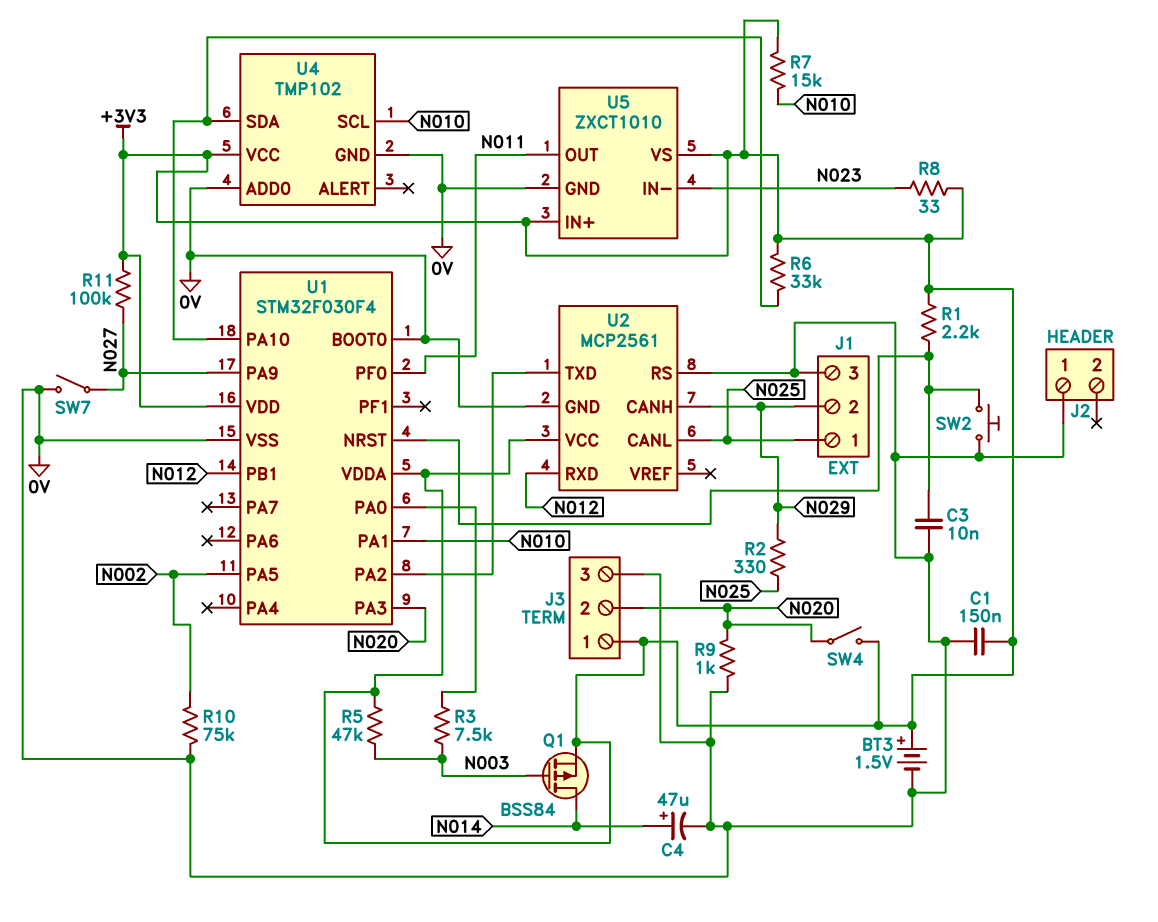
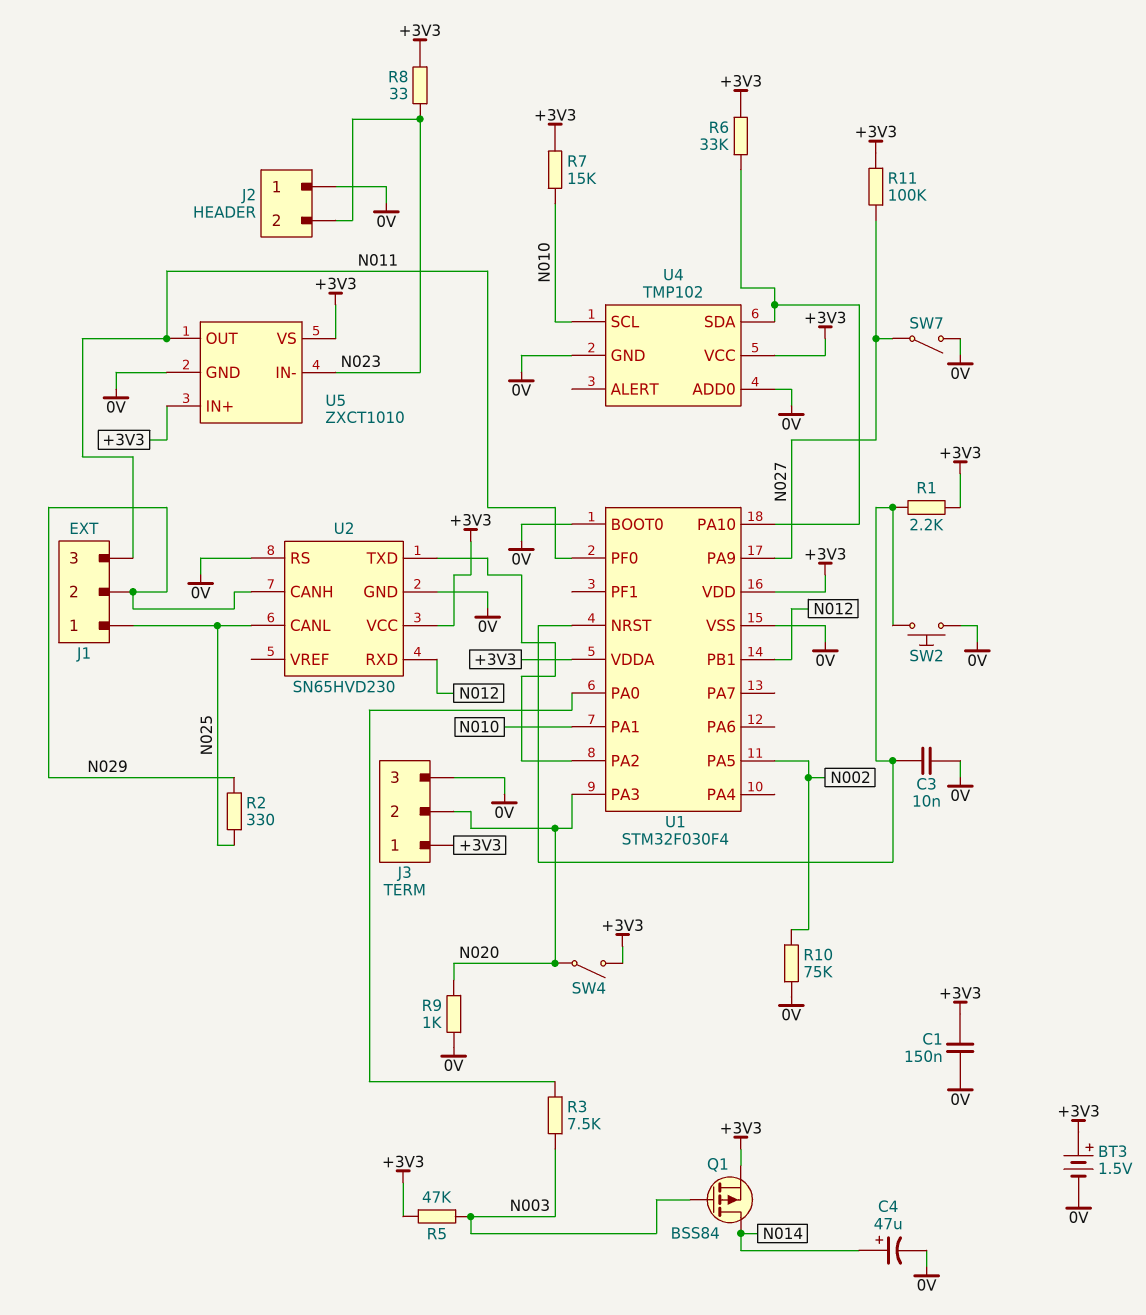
J1 pin 3: 0V -> N011
J2 pin 2: none -> N023
U2: MCP2561 -> SN65HVD230

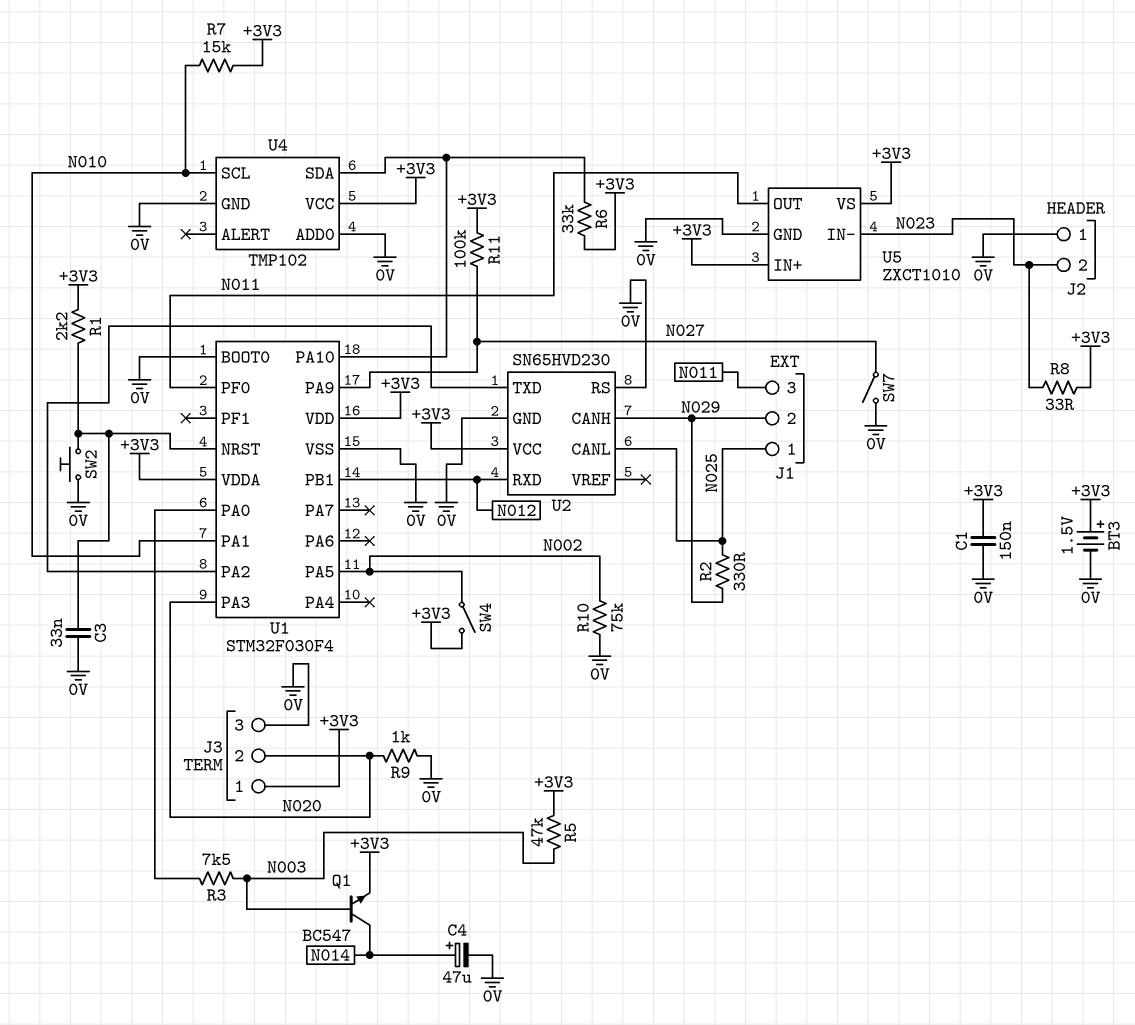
C3: 10nF (0V, U1/NRST) -> 33nF (0V, U1/NRST)
Q1: PMOS BSS84 (G N003, D N014, S +3V3) -> NPN BC547 (B N003, C N014, E +3V3)
SW4: switch (+3V3, N020) -> switch (+3V3, N002)

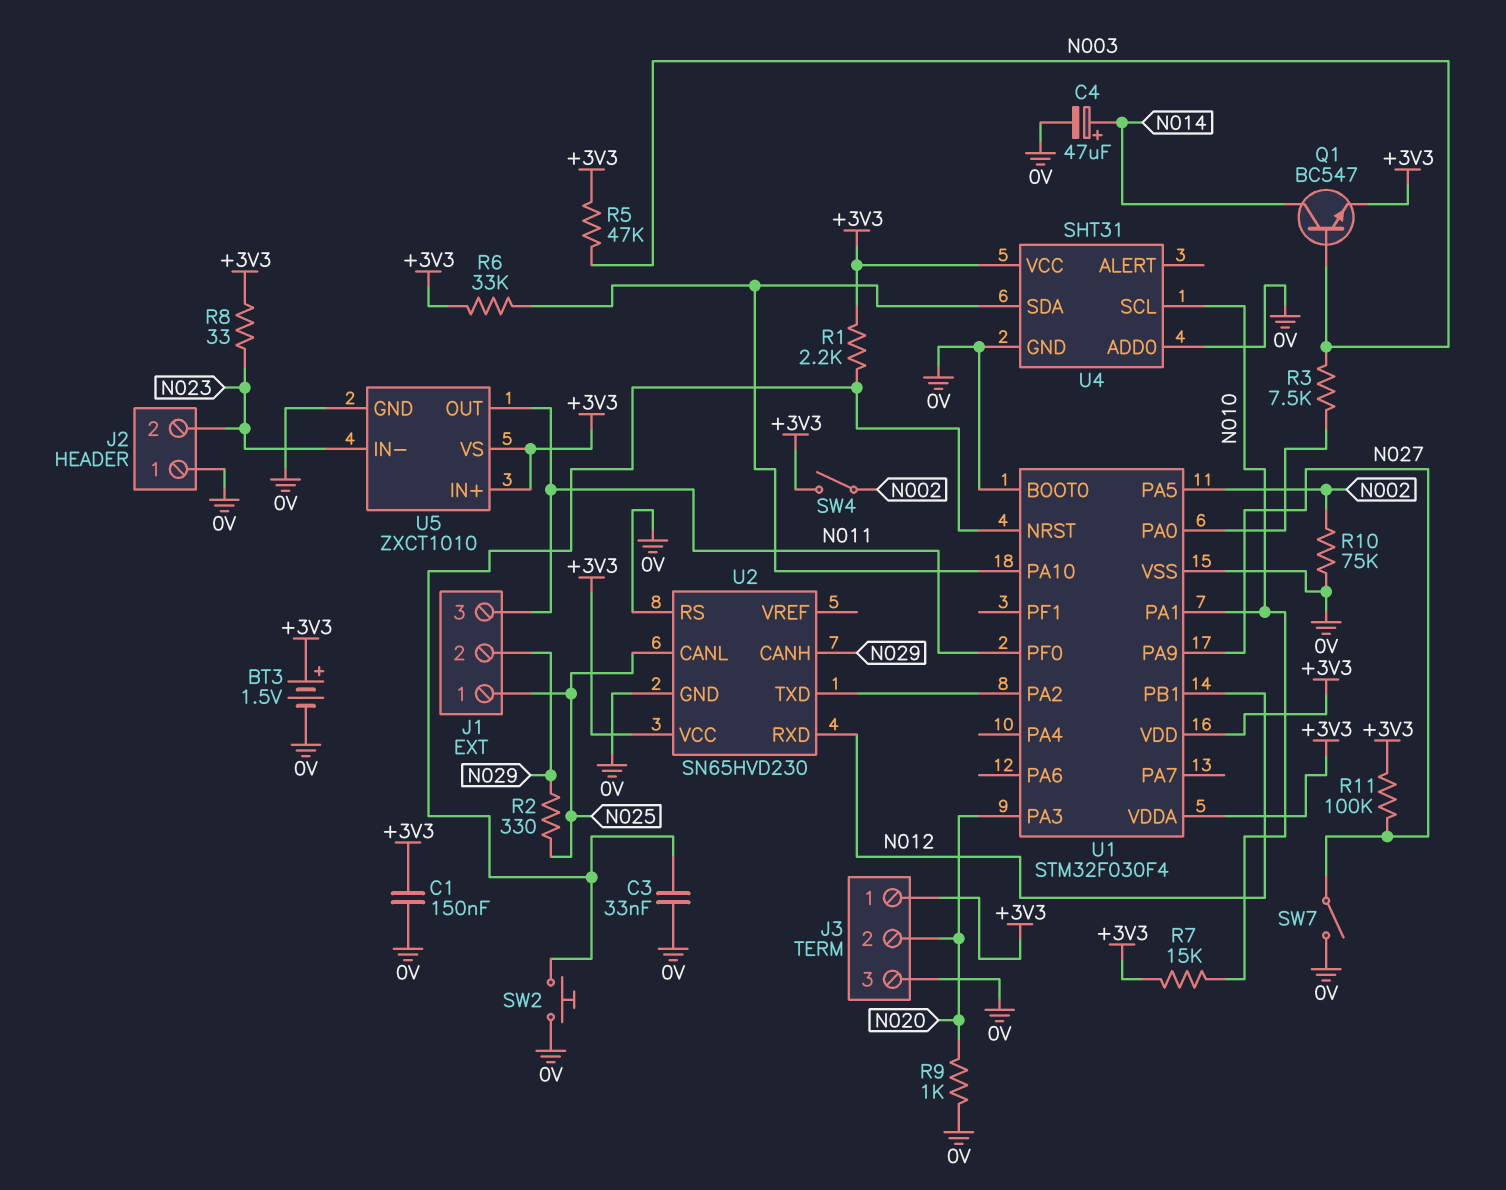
U4: TMP102 -> SHT31

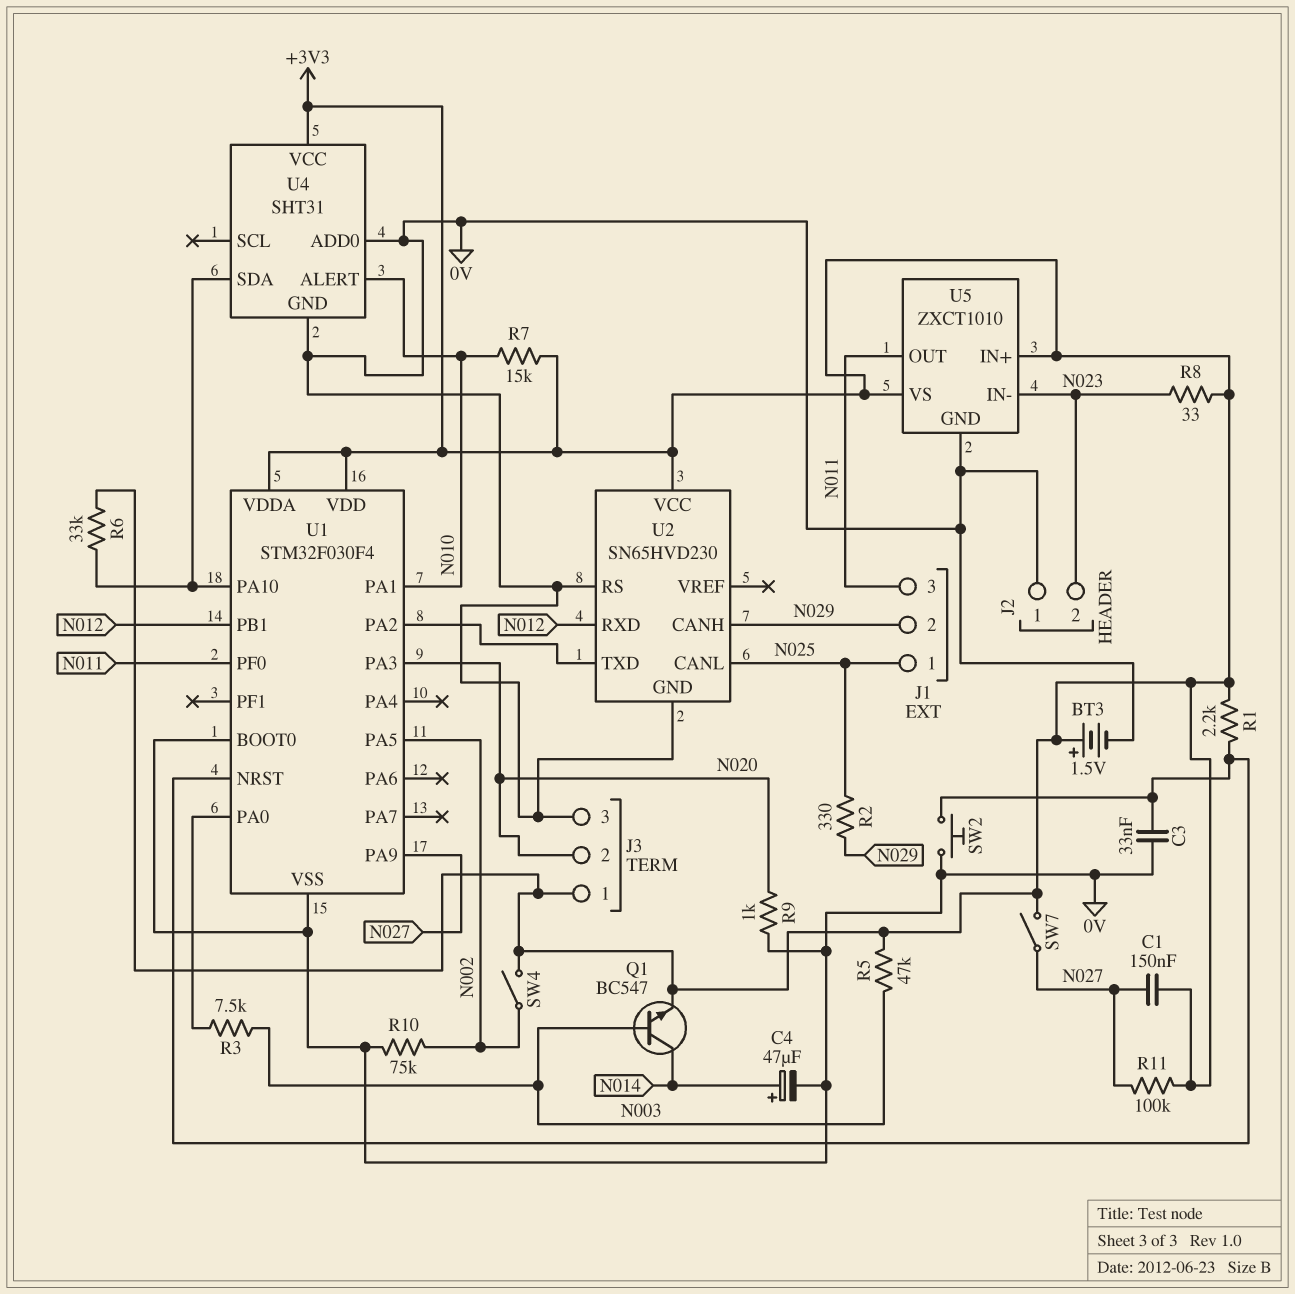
C1: 150nF (+3V3, 0V) -> 150nF (+3V3, N027)
SW7: switch (0V, N027) -> switch (+3V3, N027)
U4 pin ALERT: none -> N010
U4 pin SCL: N010 -> none

